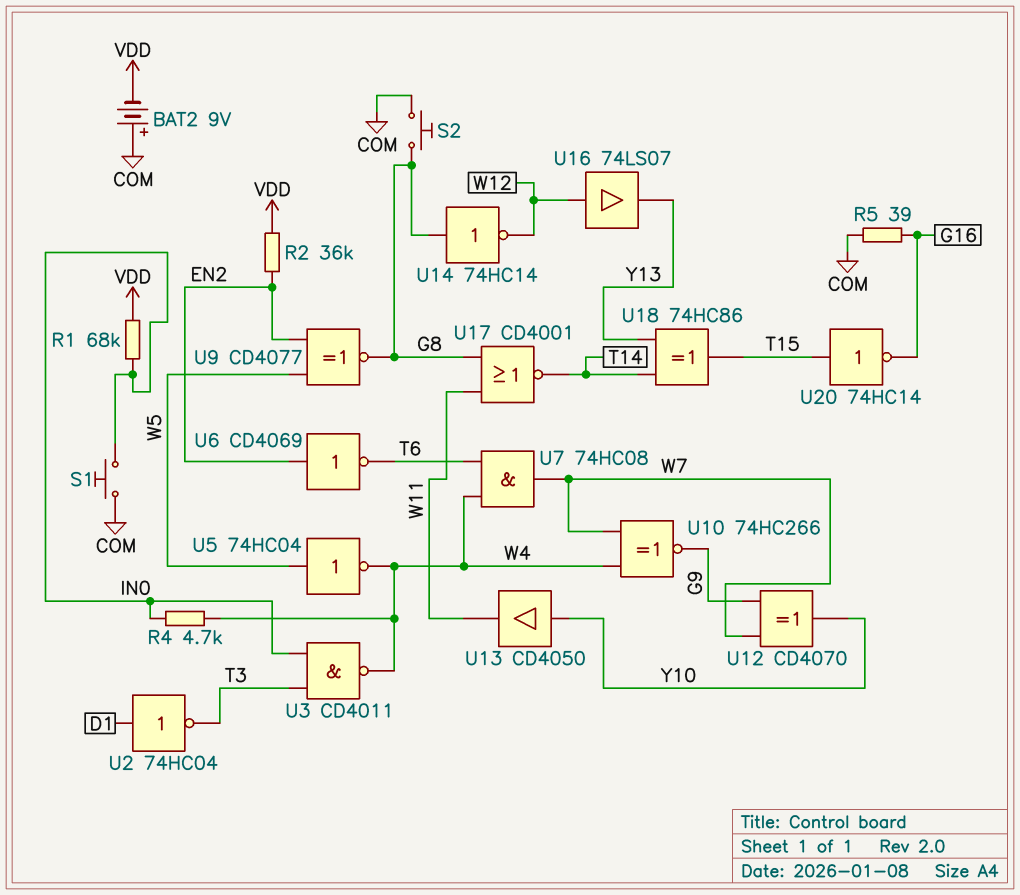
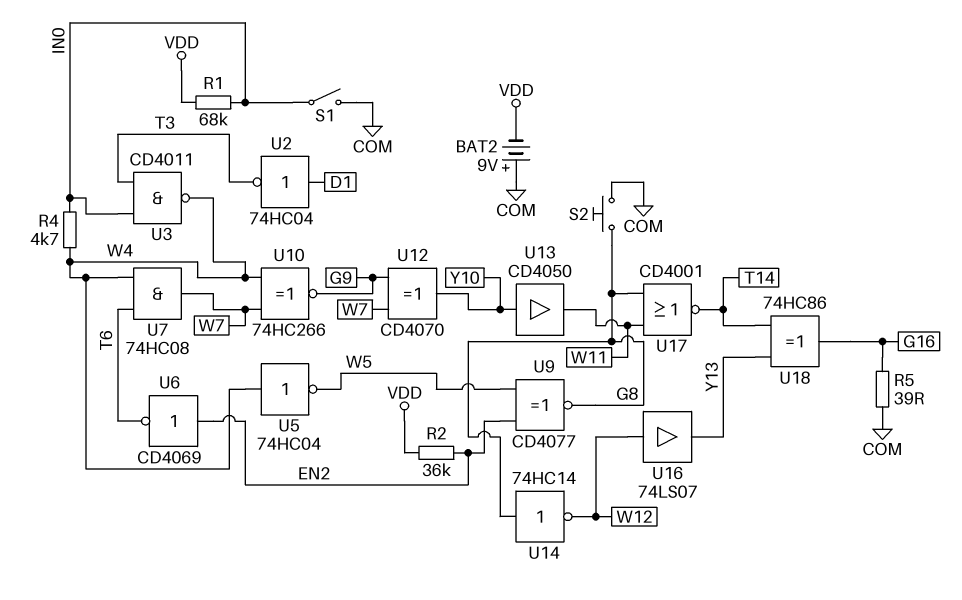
S1: button (COM, IN0) -> switch (COM, IN0)
U5: NOT 74HC04 (in W5, out W4) -> NOT 74HC04 (in W4, out W5)
U18: XOR 74HC86 (in T14, in Y13, out T15) -> XOR 74HC86 (in T14, in Y13, out G16)
U20: NOT 74HC14 (in T15, out G16) -> none

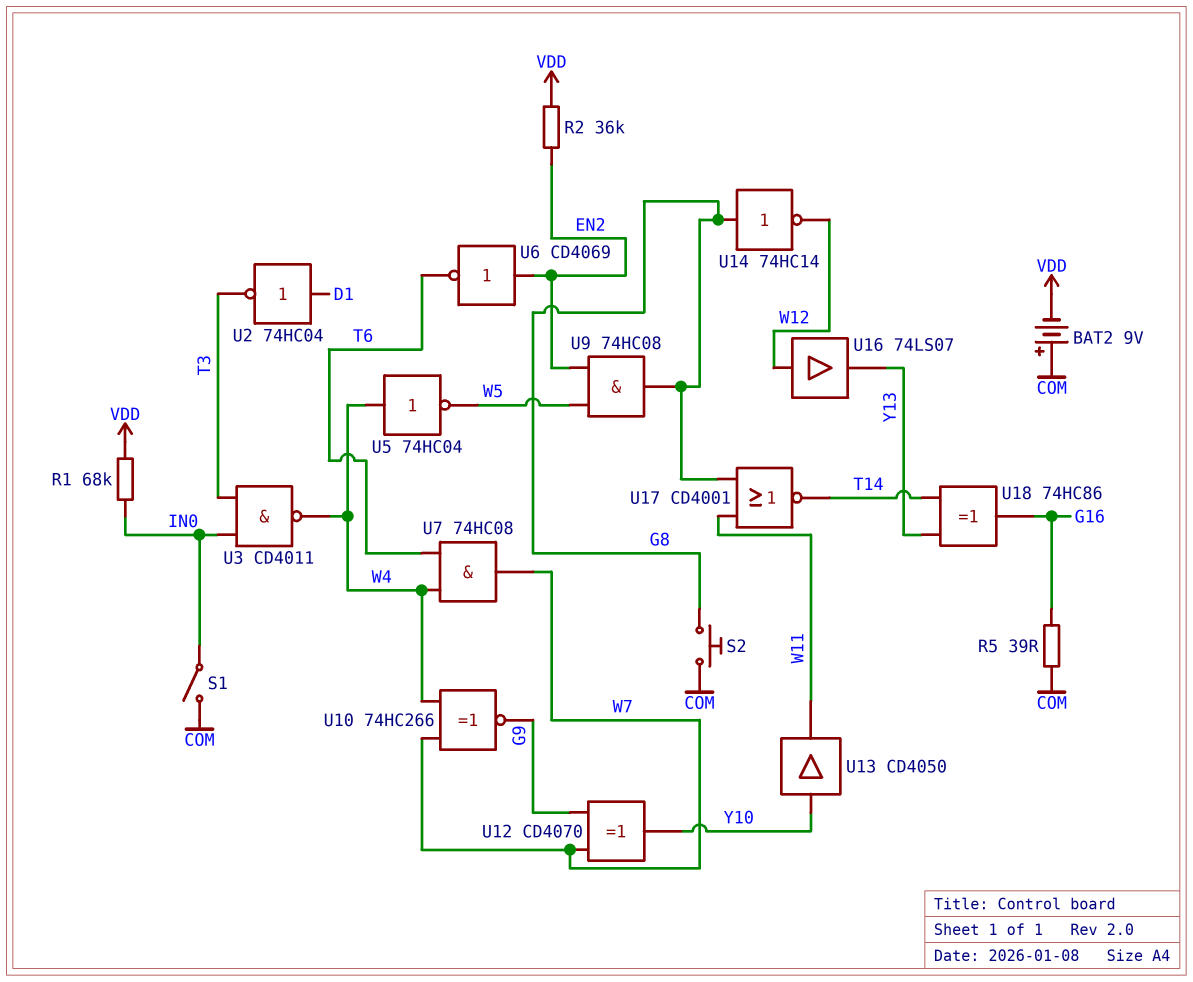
R4: 4.7k (IN0, W4) -> none
U9: XNOR CD4077 (in EN2, in W5, out G8) -> AND 74HC08 (in EN2, in W5, out G8)

